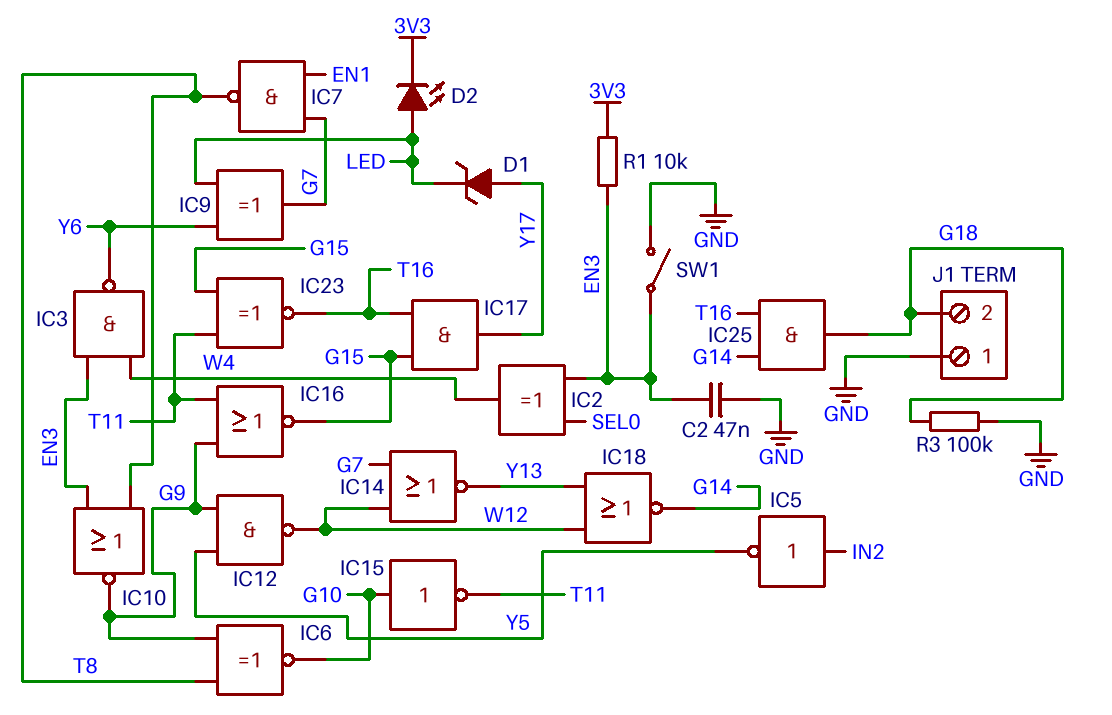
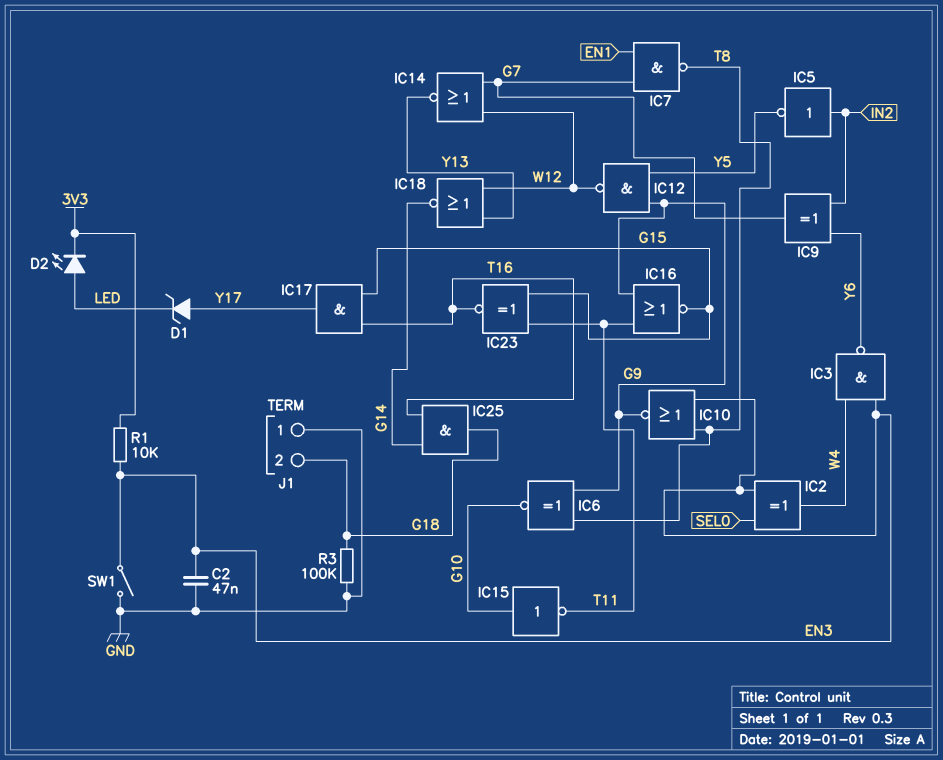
IC9: XOR (in LED, in Y6, out G7) -> XOR (in IN2, in Y6, out G7)

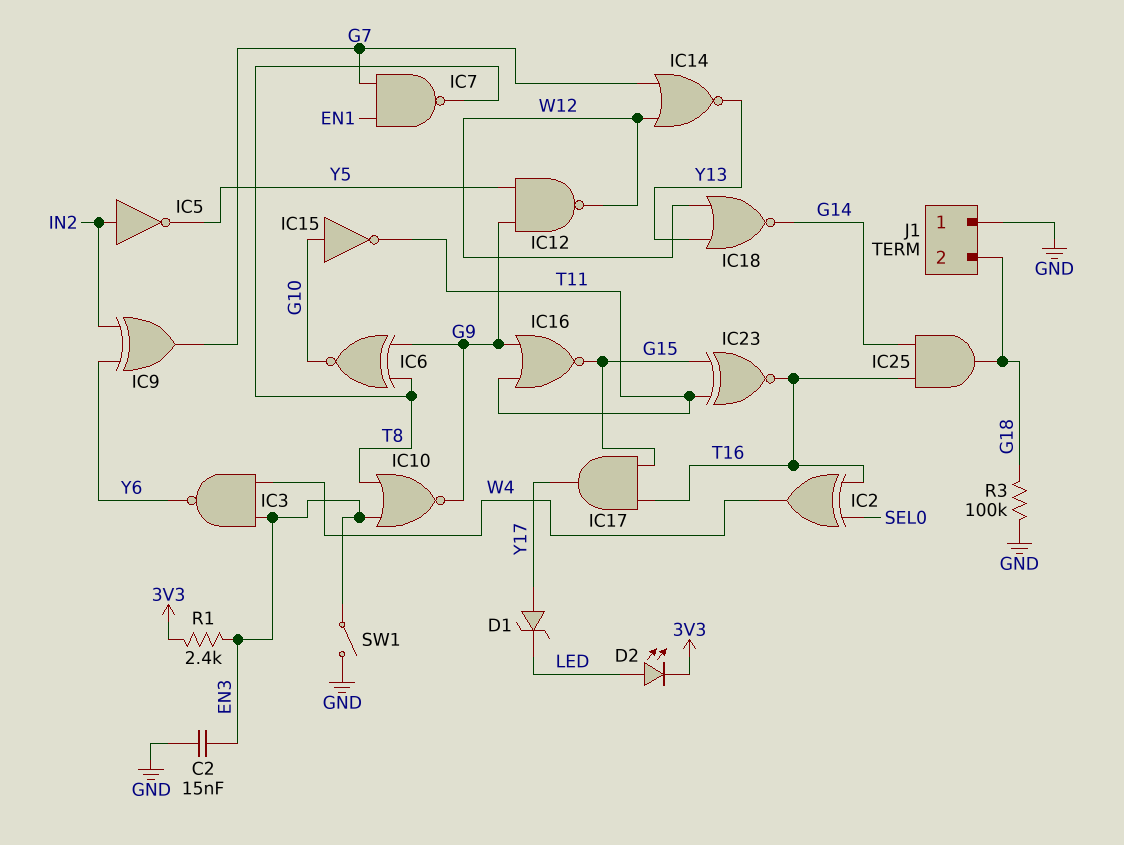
C2: 47nF (EN3, GND) -> 15nF (EN3, GND)
IC2: XOR (in EN3, in SEL0, out W4) -> XOR (in SEL0, in T16, out W4)
R1: 10k (3V3, EN3) -> 2.4k (3V3, EN3)

